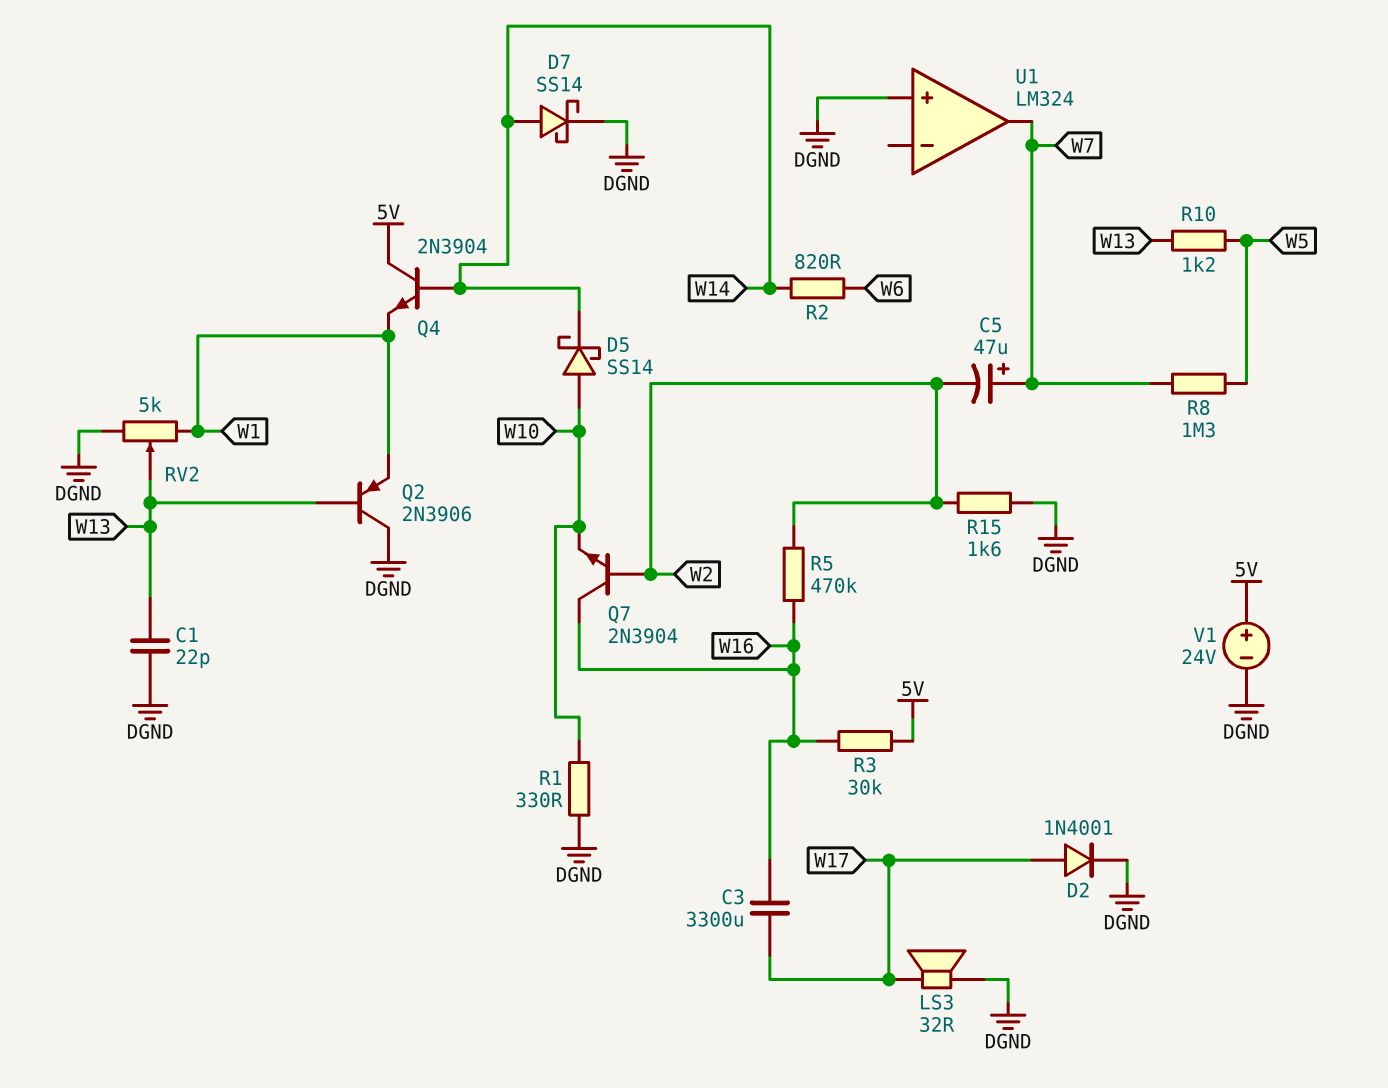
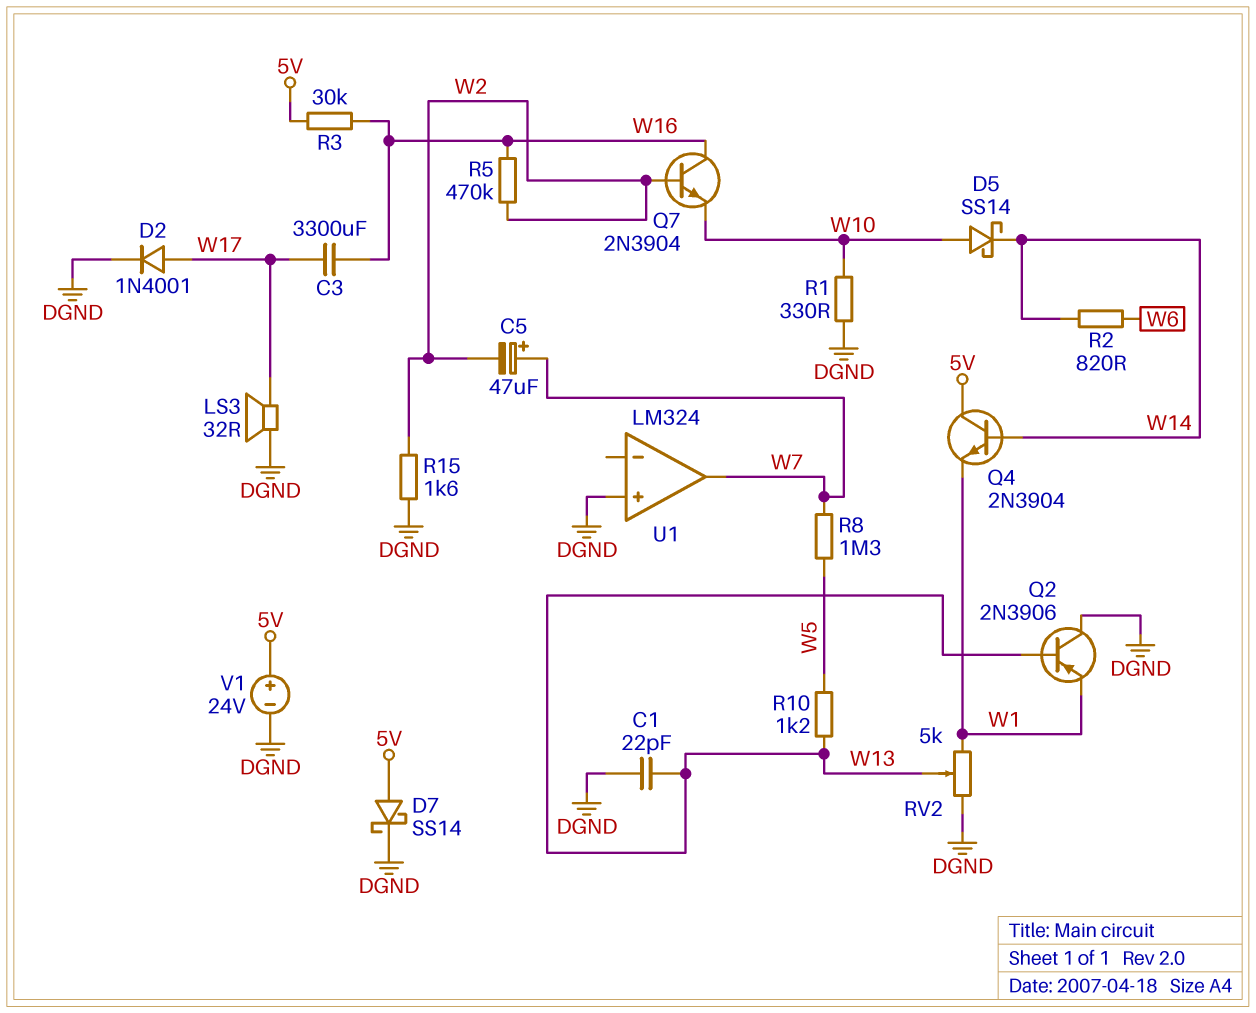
D7: schottky SS14 (A W14, K DGND) -> schottky SS14 (A 5V, K DGND)

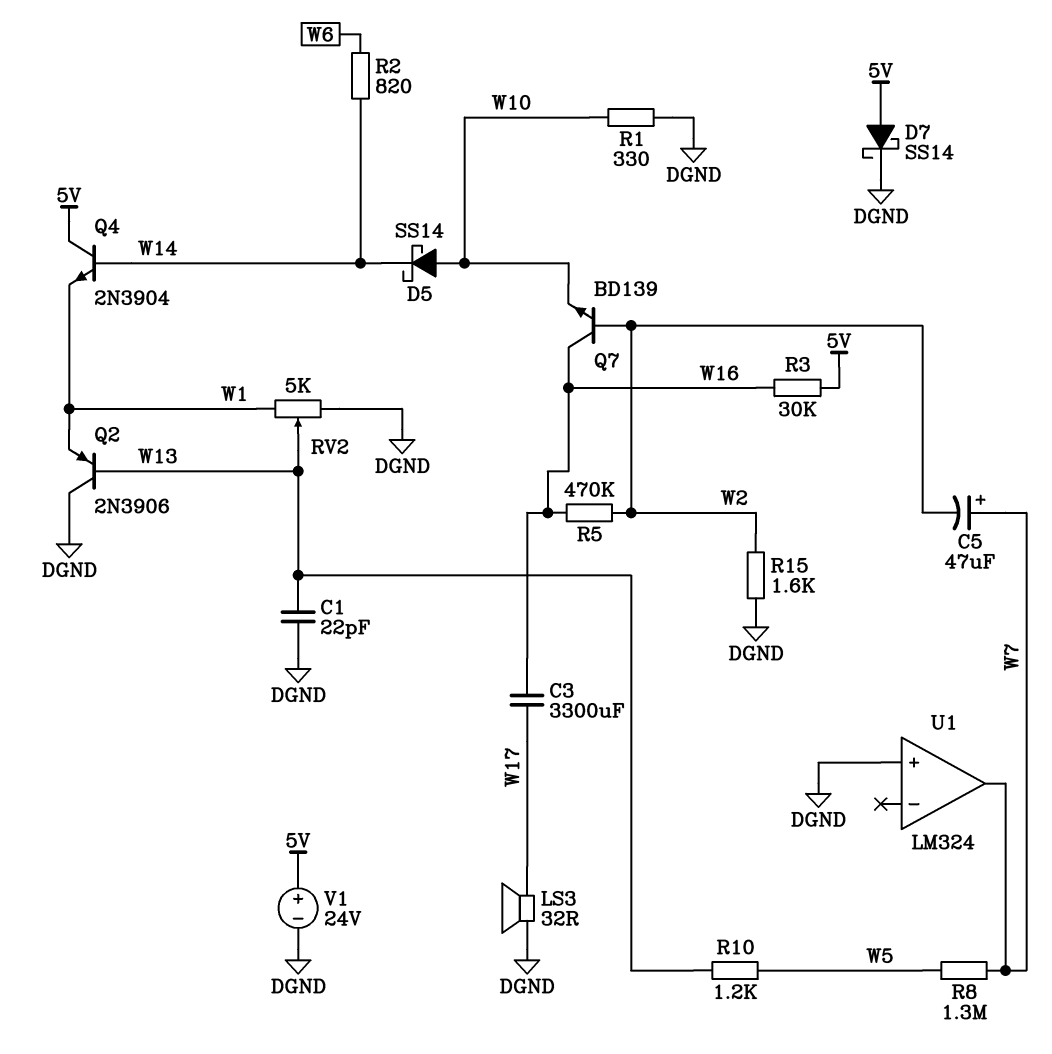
D2: diode 1N4001 (A W17, K DGND) -> none
Q7: NPN 2N3904 (B W2, C W16, E W10) -> NPN BD139 (B W2, C W16, E W10)

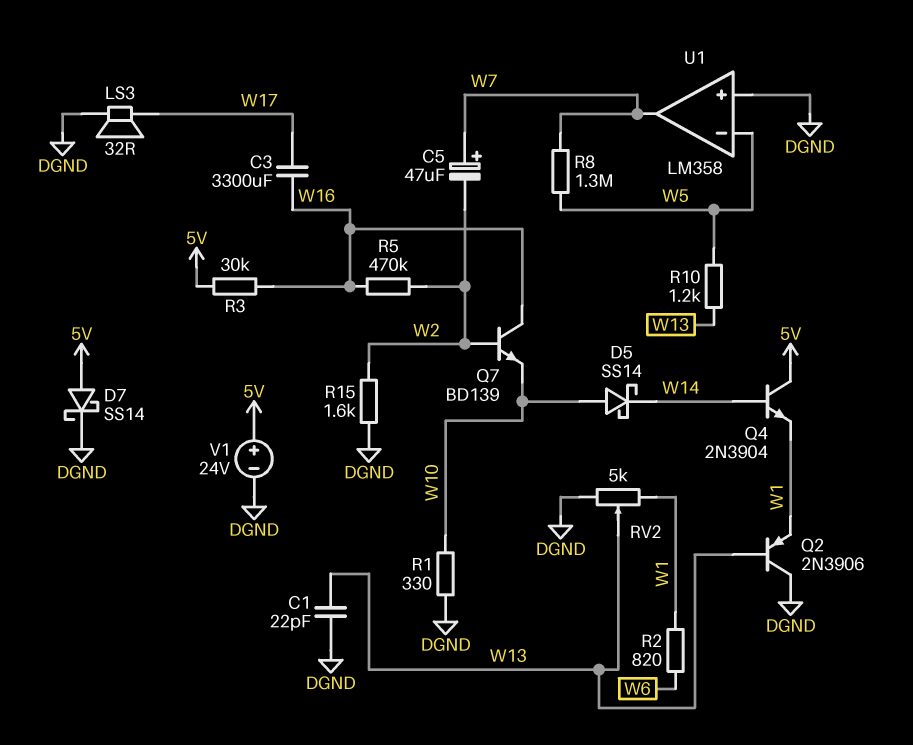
R2: 820 (W6, W14) -> 820 (W1, W6)
U1: LM324 -> LM358
U1 pin in-: none -> W5

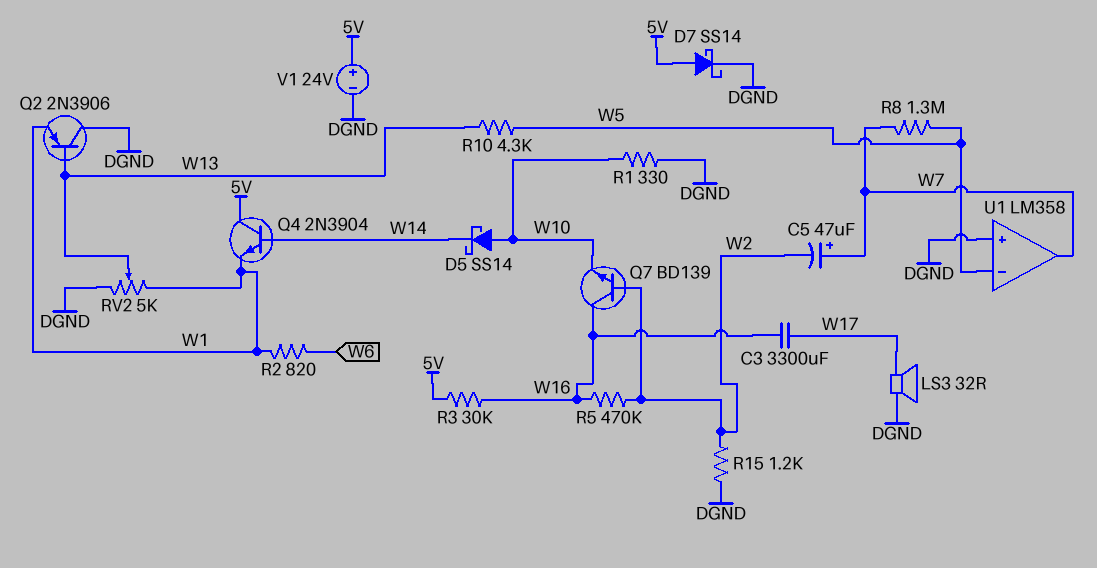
C1: 22pF (DGND, W13) -> none
R10: 1.2k (W5, W13) -> 4.3k (W5, W13)
R15: 1.6k (DGND, W2) -> 1.2k (DGND, W2)

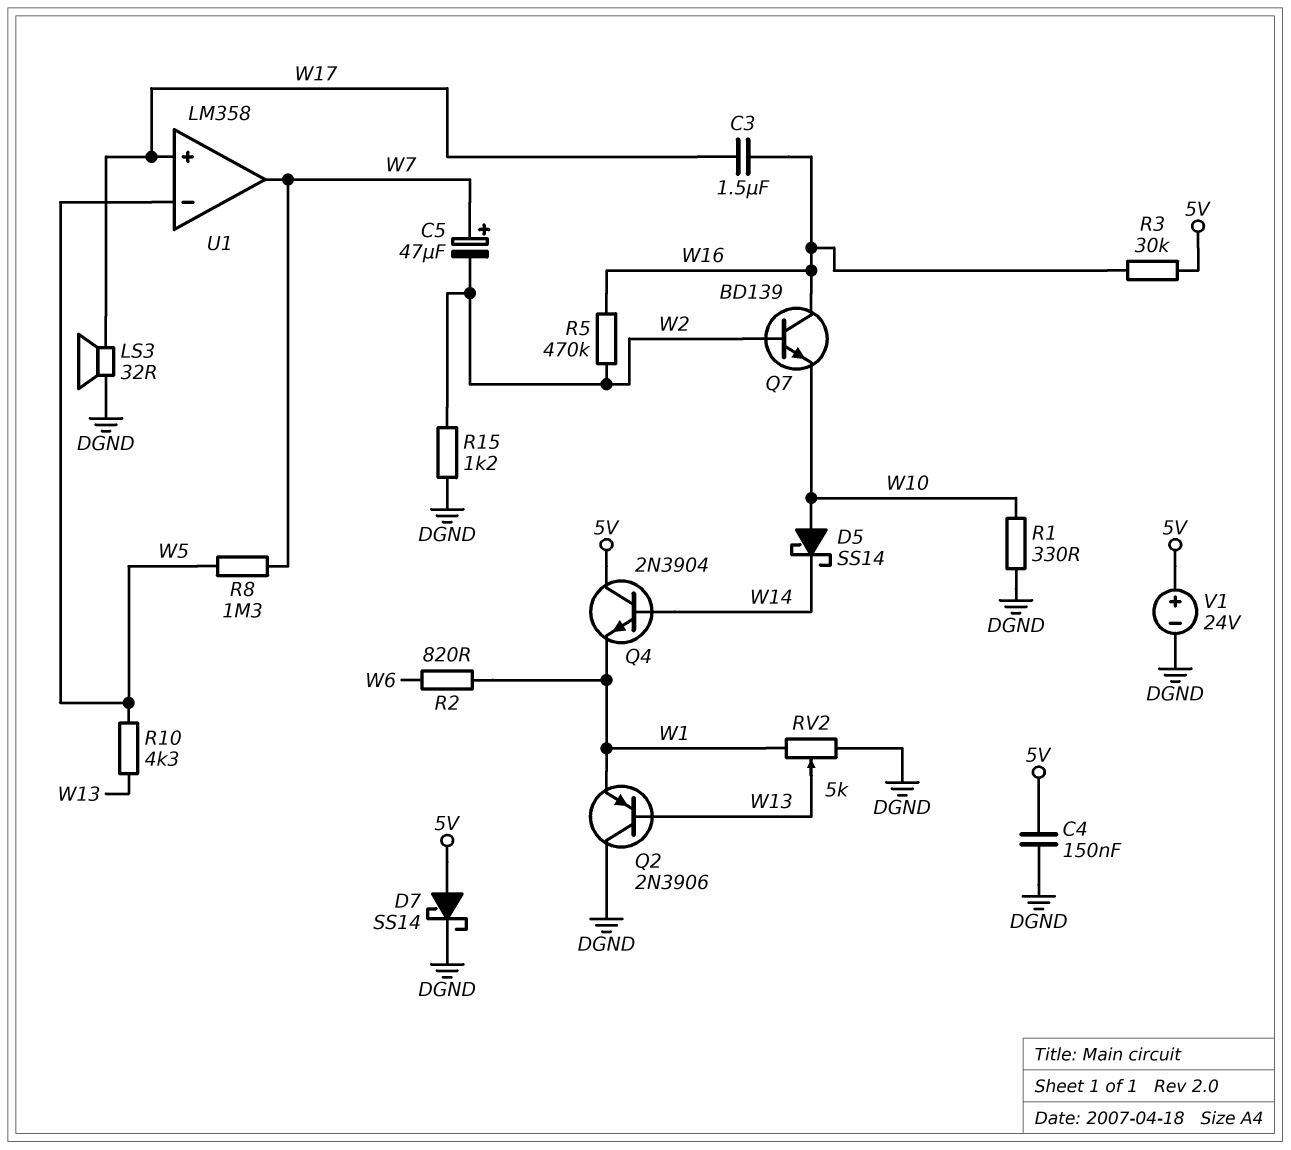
C3: 3300uF (W16, W17) -> 1.5uF (W16, W17)
C4: none -> 150nF (5V, DGND)
U1 pin in+: DGND -> W17

